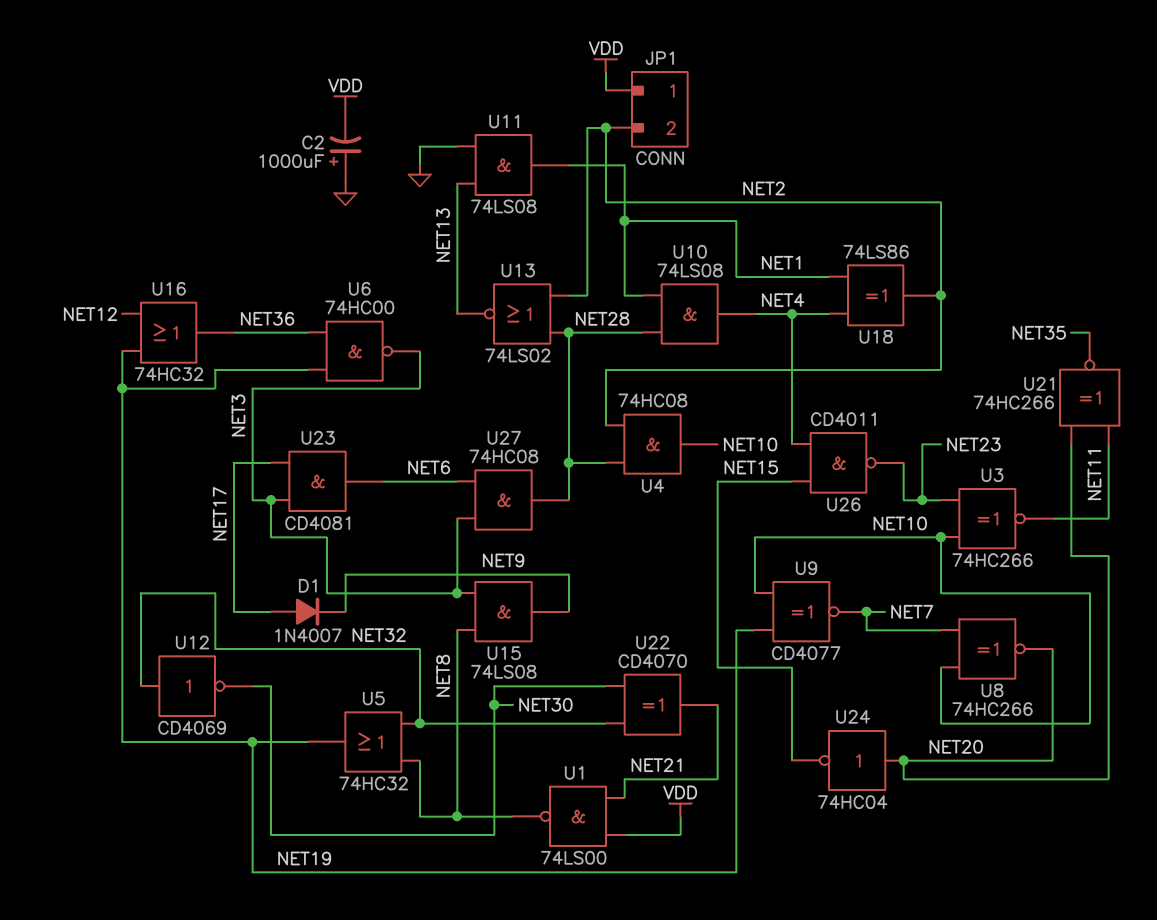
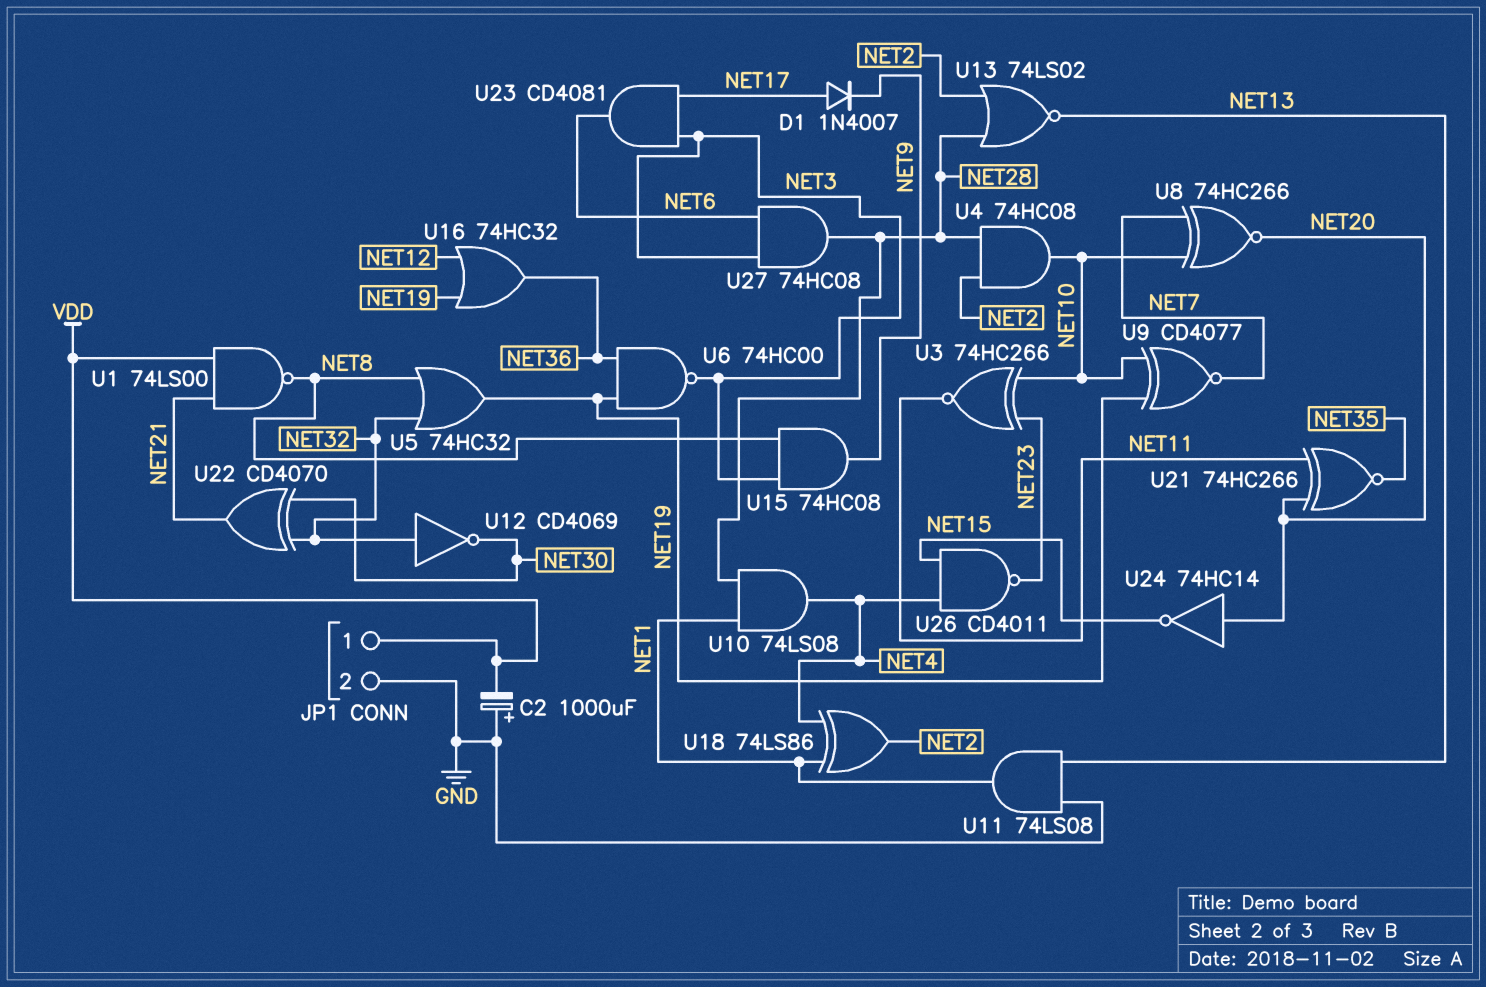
JP1 pin 2: NET2 -> GND
U15: AND 74LS08 (in NET3, in NET8, out NET9) -> AND 74HC08 (in NET3, in NET8, out NET9)
U24: NOT 74HC04 (in NET20, out NET15) -> NOT 74HC14 (in NET20, out NET15)

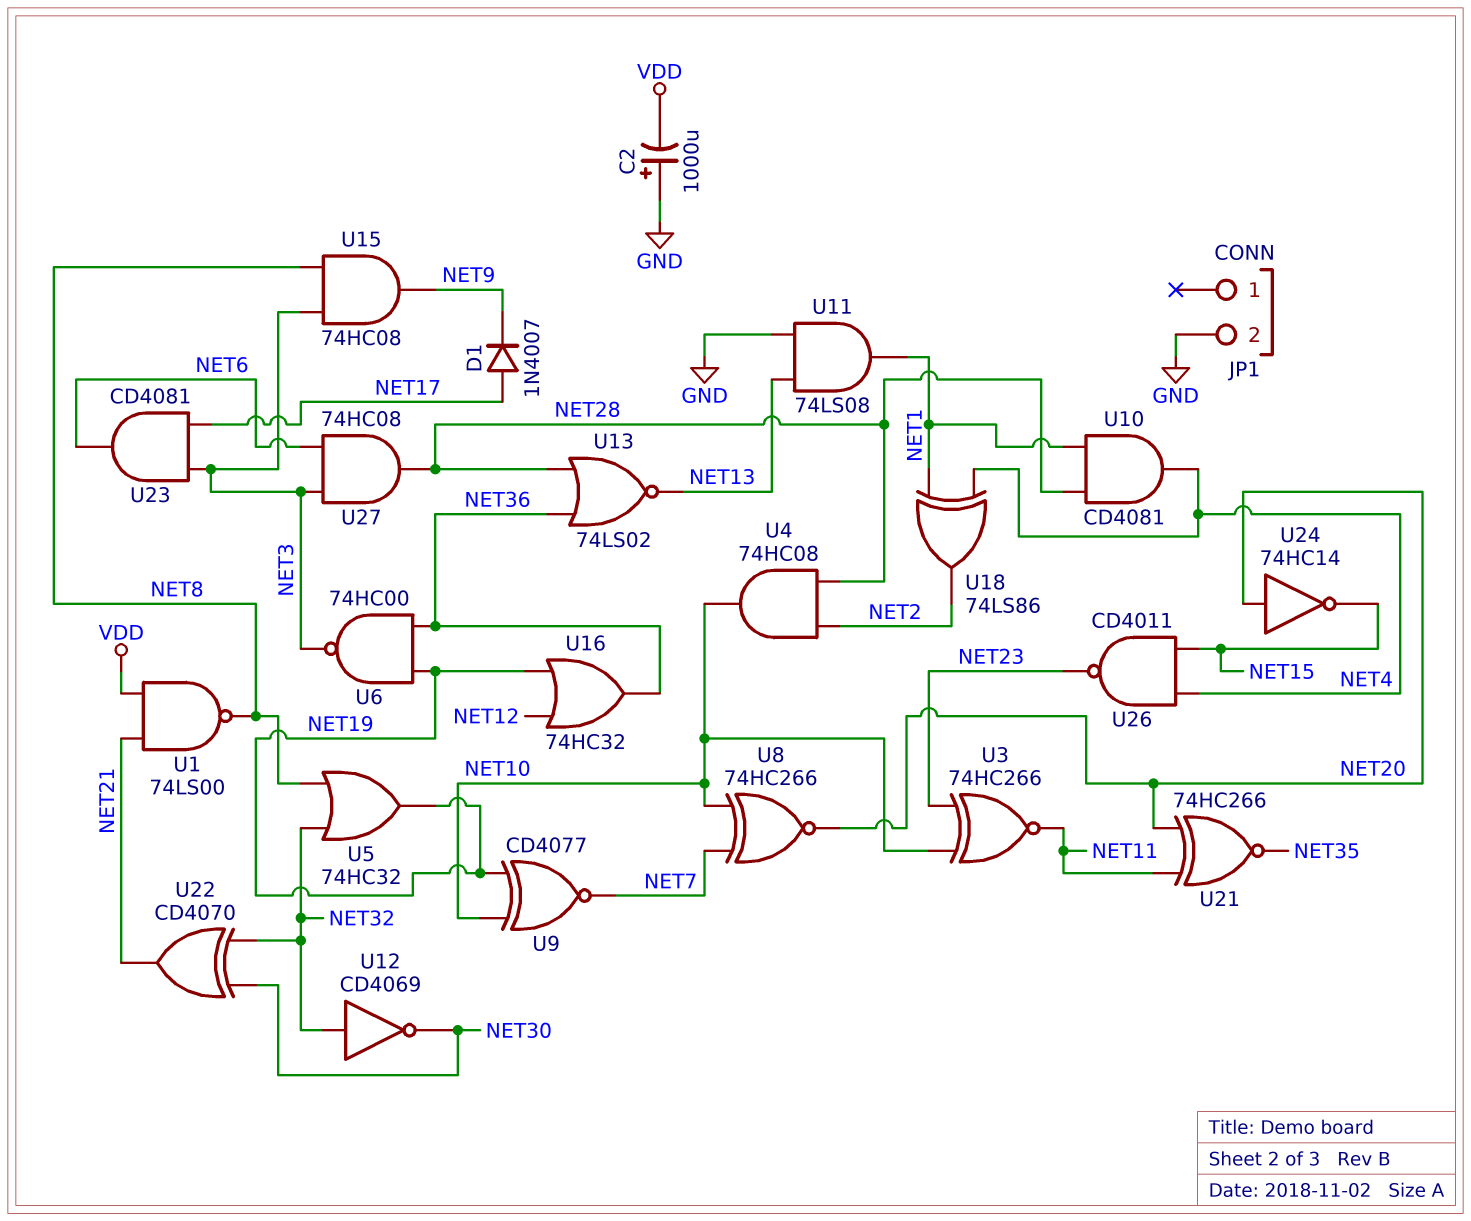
JP1 pin 1: VDD -> none
U10: AND 74LS08 (in NET1, in NET28, out NET4) -> AND CD4081 (in NET1, in NET28, out NET4)
U13: NOR 74LS02 (in NET2, in NET28, out NET13) -> NOR 74LS02 (in NET28, in NET36, out NET13)

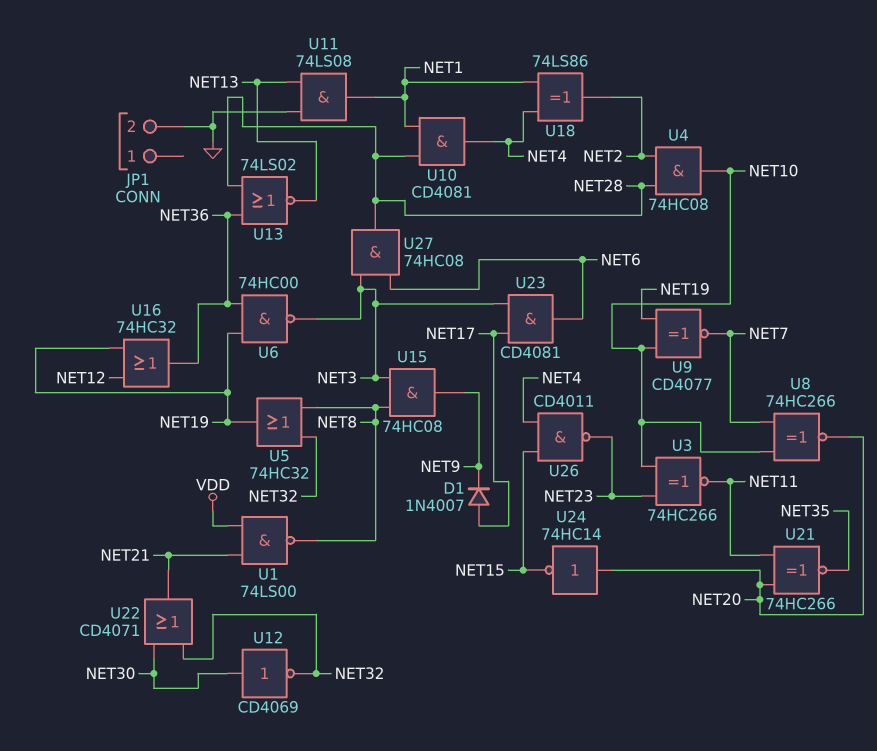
C2: 1000uF (plus GND, minus VDD) -> none
U12: NOT CD4069 (in NET32, out NET30) -> NOT CD4069 (in NET30, out NET32)
U22: XOR CD4070 (in NET30, in NET32, out NET21) -> OR CD4071 (in NET30, in NET32, out NET21)

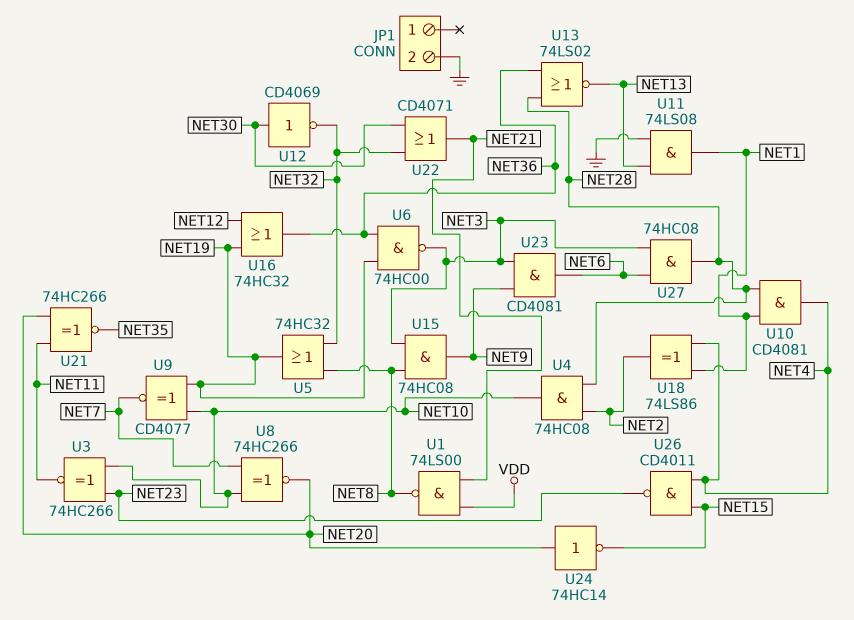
D1: diode 1N4007 (A NET17, K NET9) -> none
U23: AND CD4081 (in NET3, in NET17, out NET6) -> AND CD4081 (in NET3, in NET9, out NET6)

